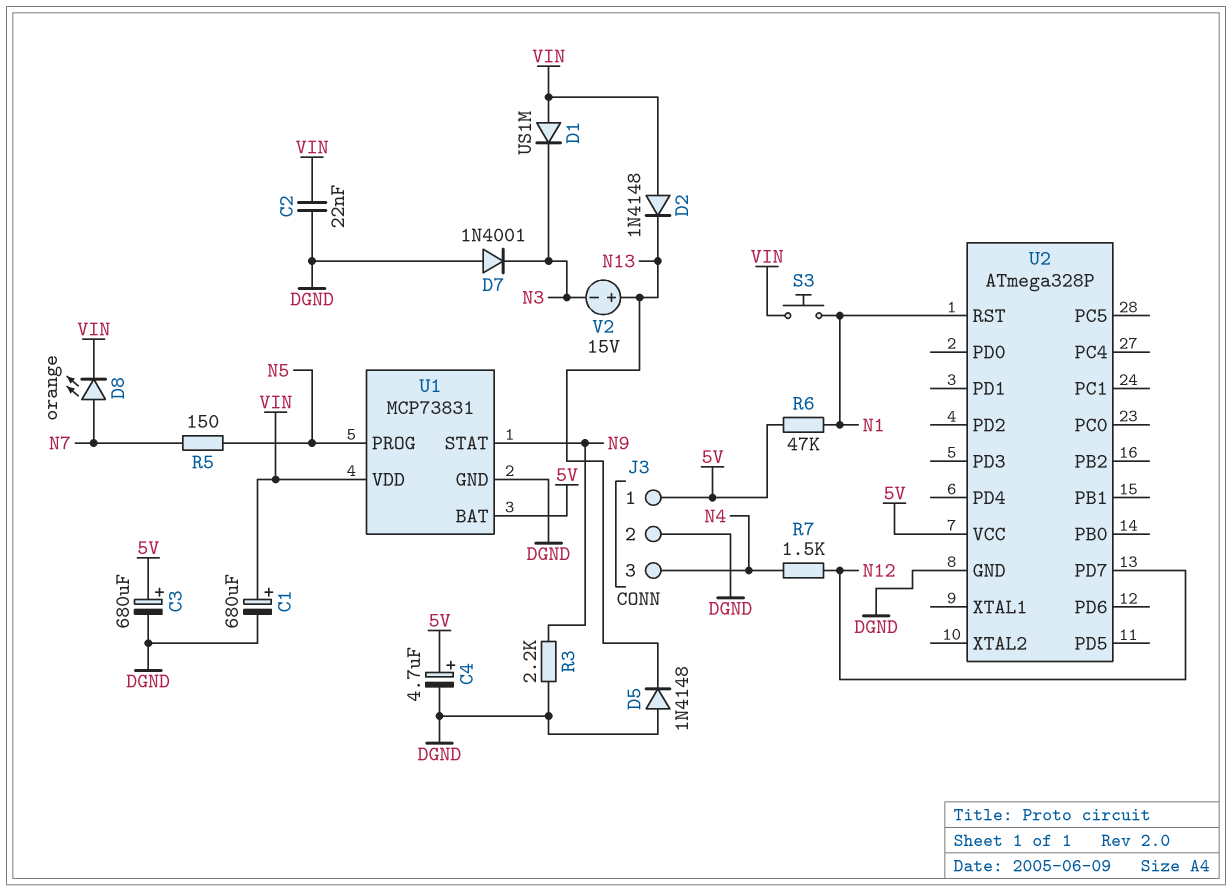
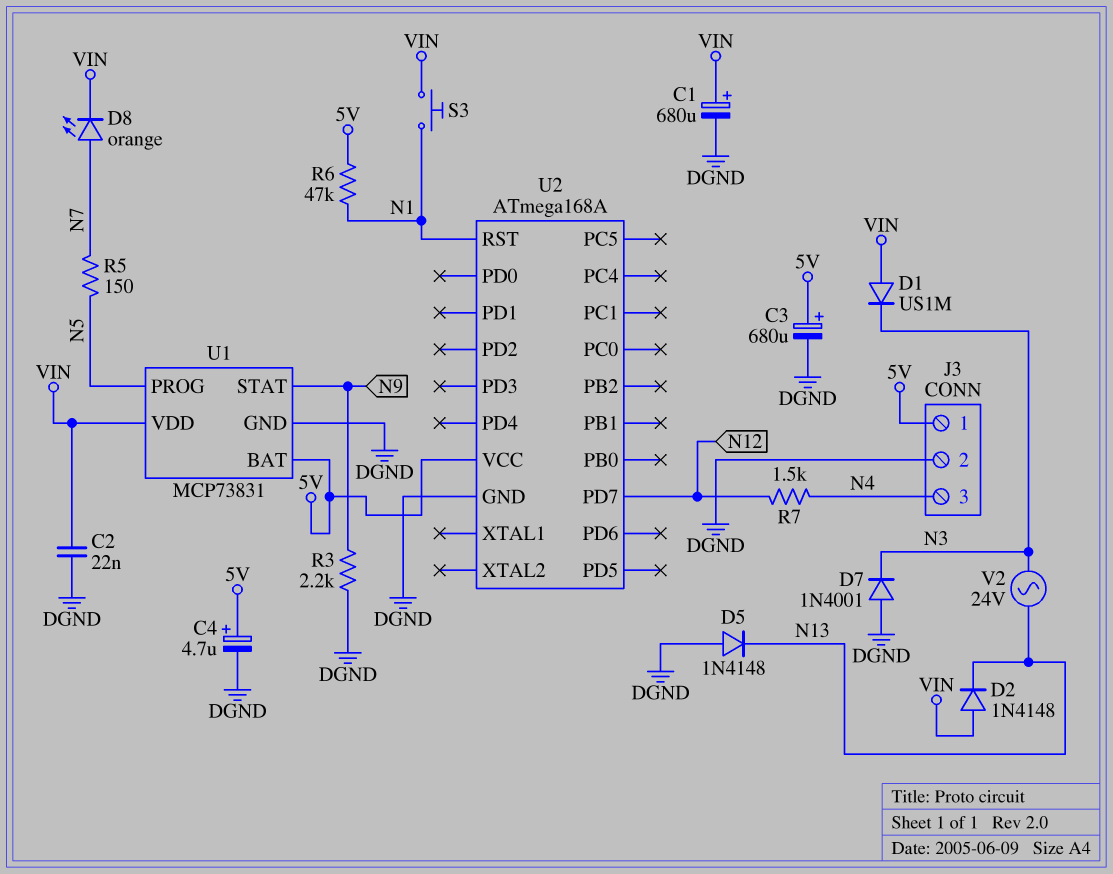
U2: ATmega328P -> ATmega168A
V2: 15V (plus N13, minus N3) -> AC 24V (N3, N13)

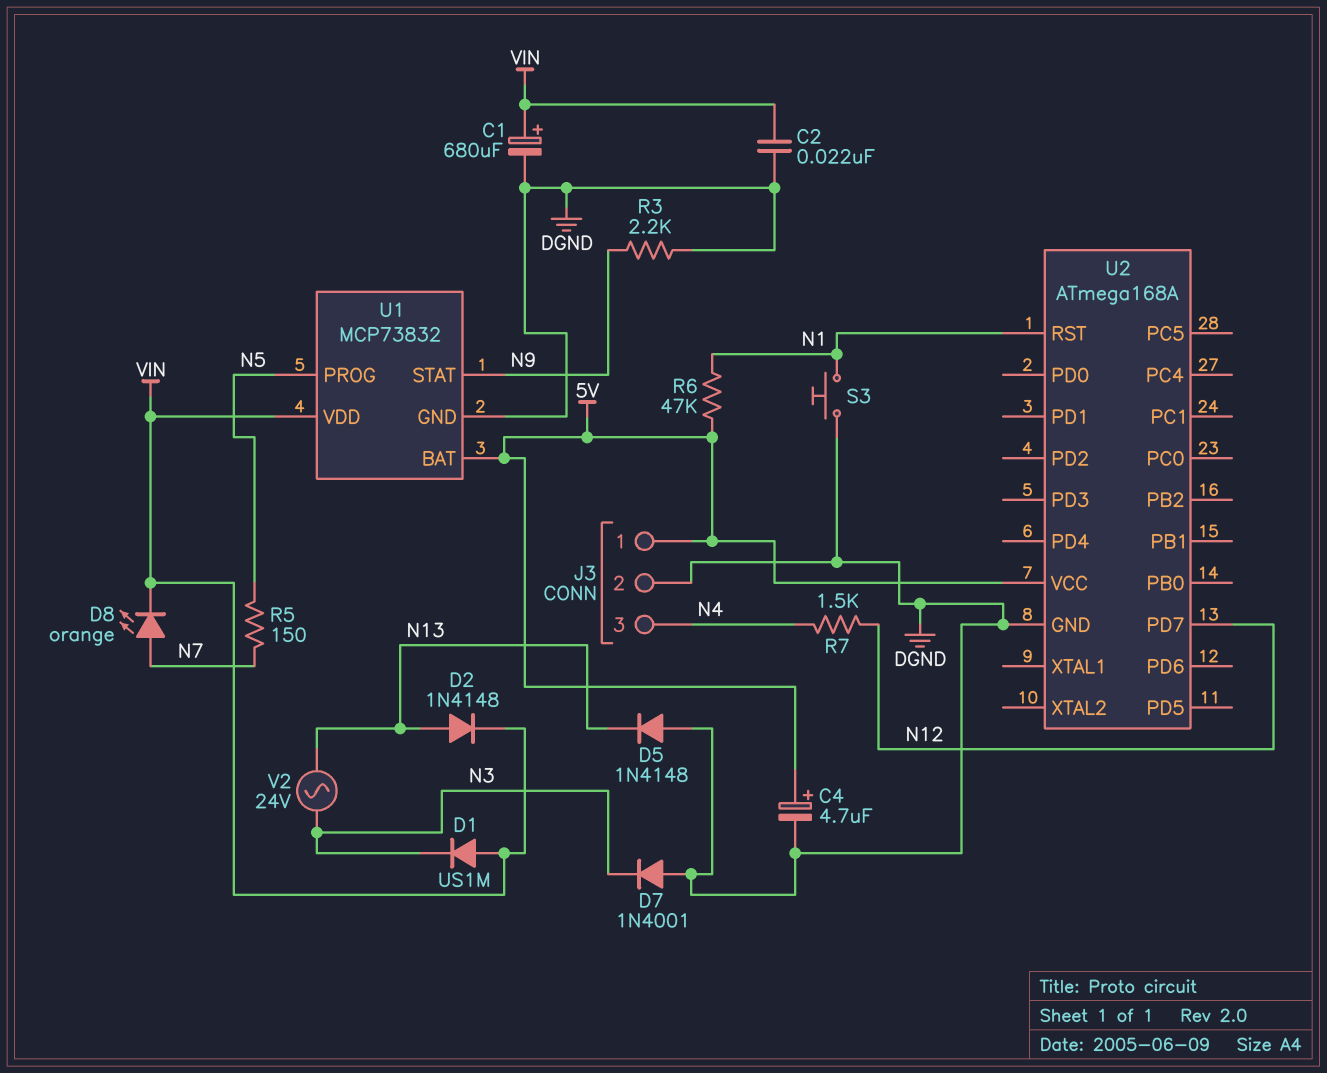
C3: 680uF (plus 5V, minus DGND) -> none
D2: diode 1N4148 (A VIN, K N13) -> diode 1N4148 (A N13, K VIN)
S3: button (N1, VIN) -> button (DGND, N1)
U1: MCP73831 -> MCP73832

